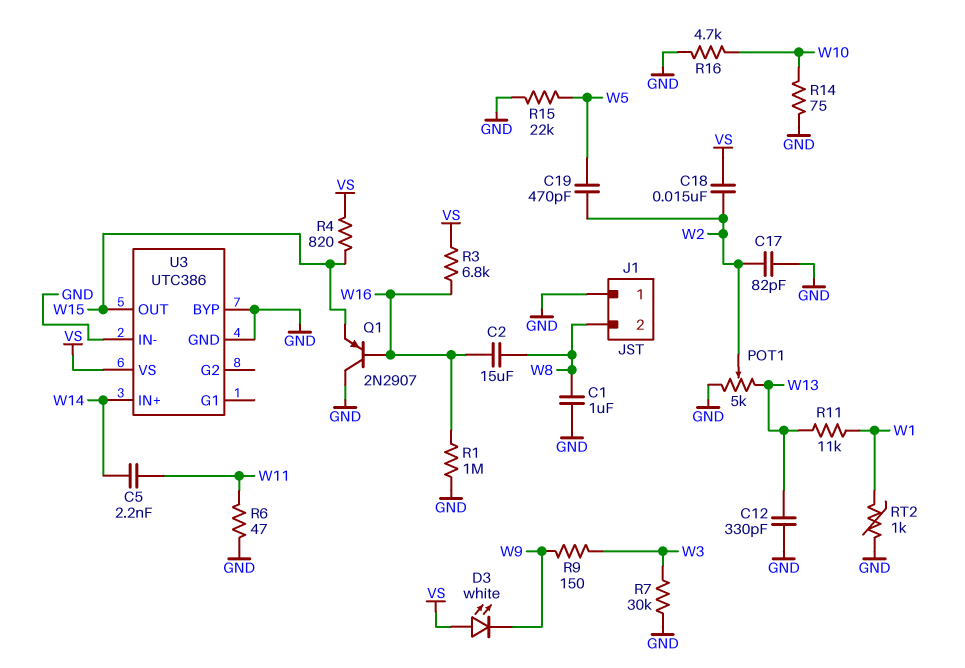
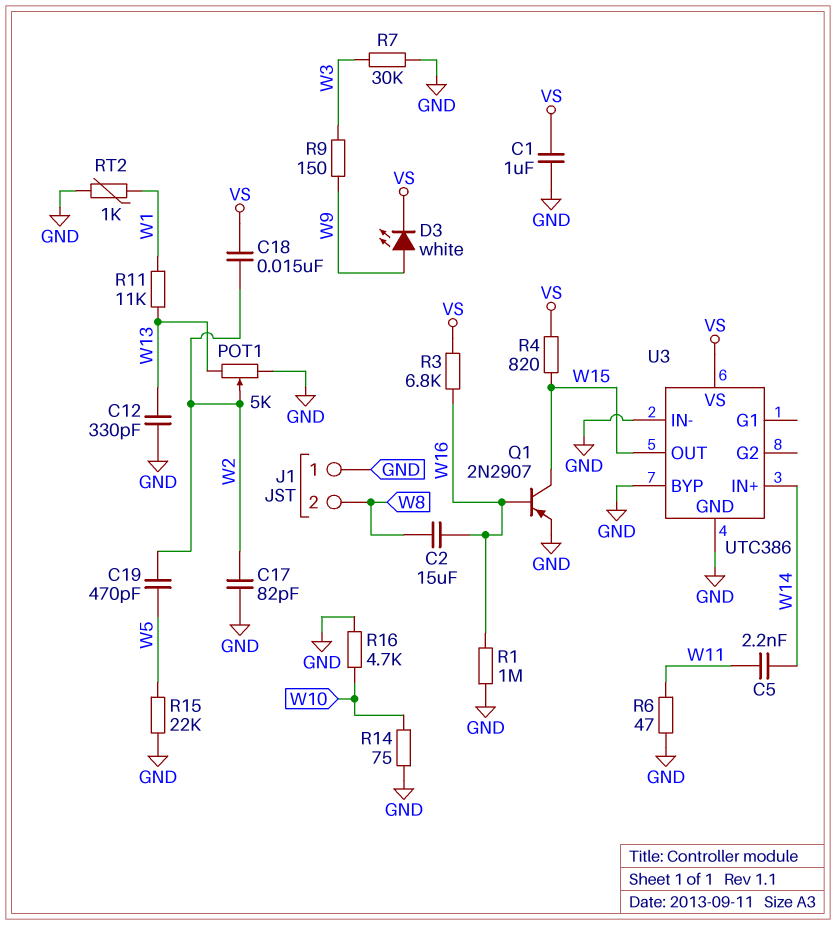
C1: 1uF (GND, W8) -> 1uF (GND, VS)
D3: LED white (A VS, K W9) -> LED white (A W9, K VS)
Q1: PNP 2N2907 (B W16, C GND, E W15) -> PNP 2N2907 (B W16, C W15, E GND)

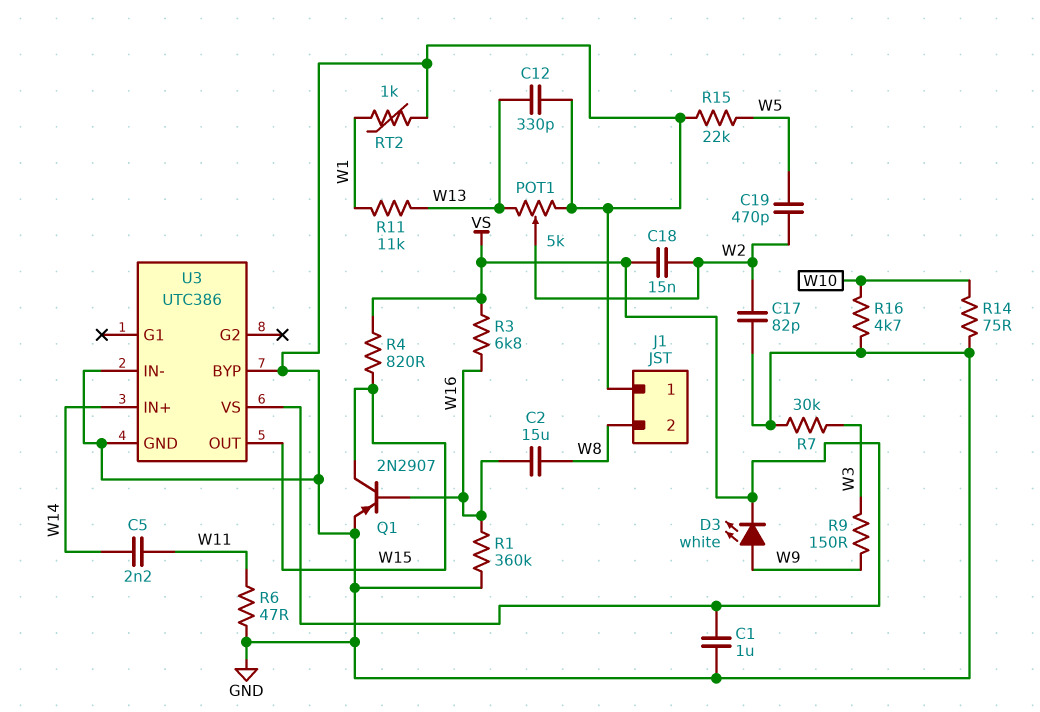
R1: 1M (GND, W16) -> 360k (GND, W16)

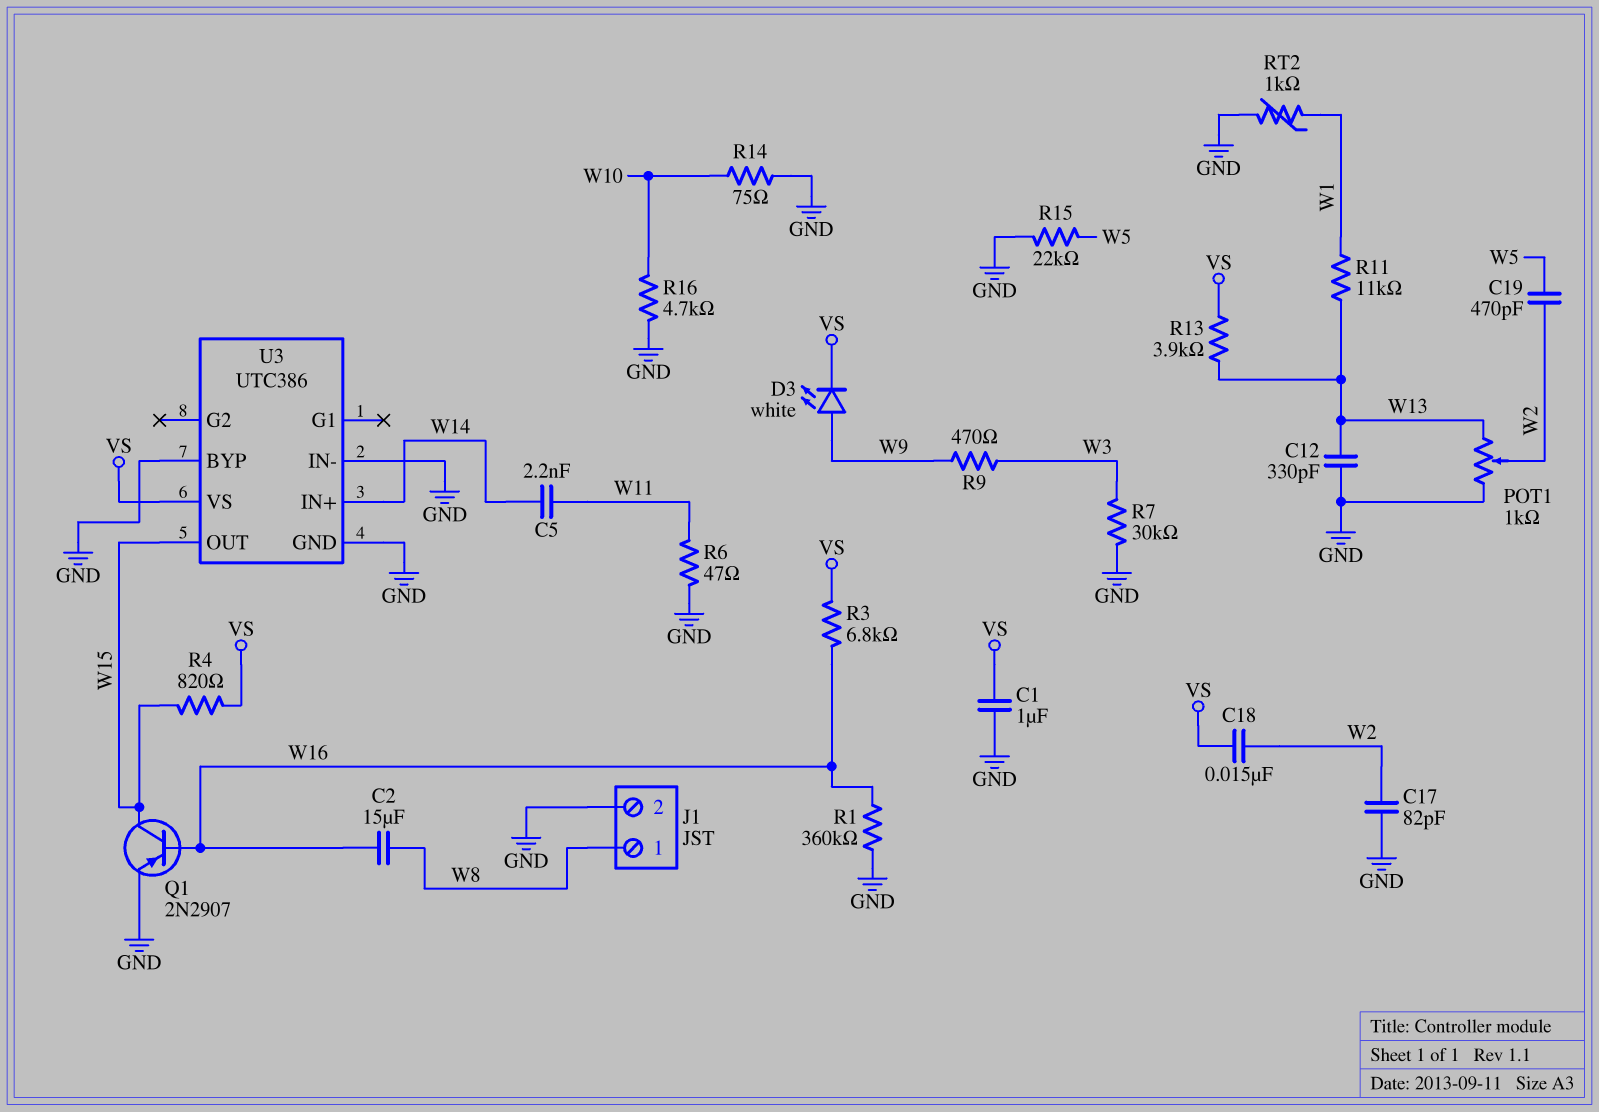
J1 pin 1: GND -> W8
J1 pin 2: W8 -> GND
POT1: 5k (GND, W13, wiper W2) -> 1k (GND, W13, wiper W2)
R9: 150 (W3, W9) -> 470 (W3, W9)
R13: none -> 3.9k (VS, W13)

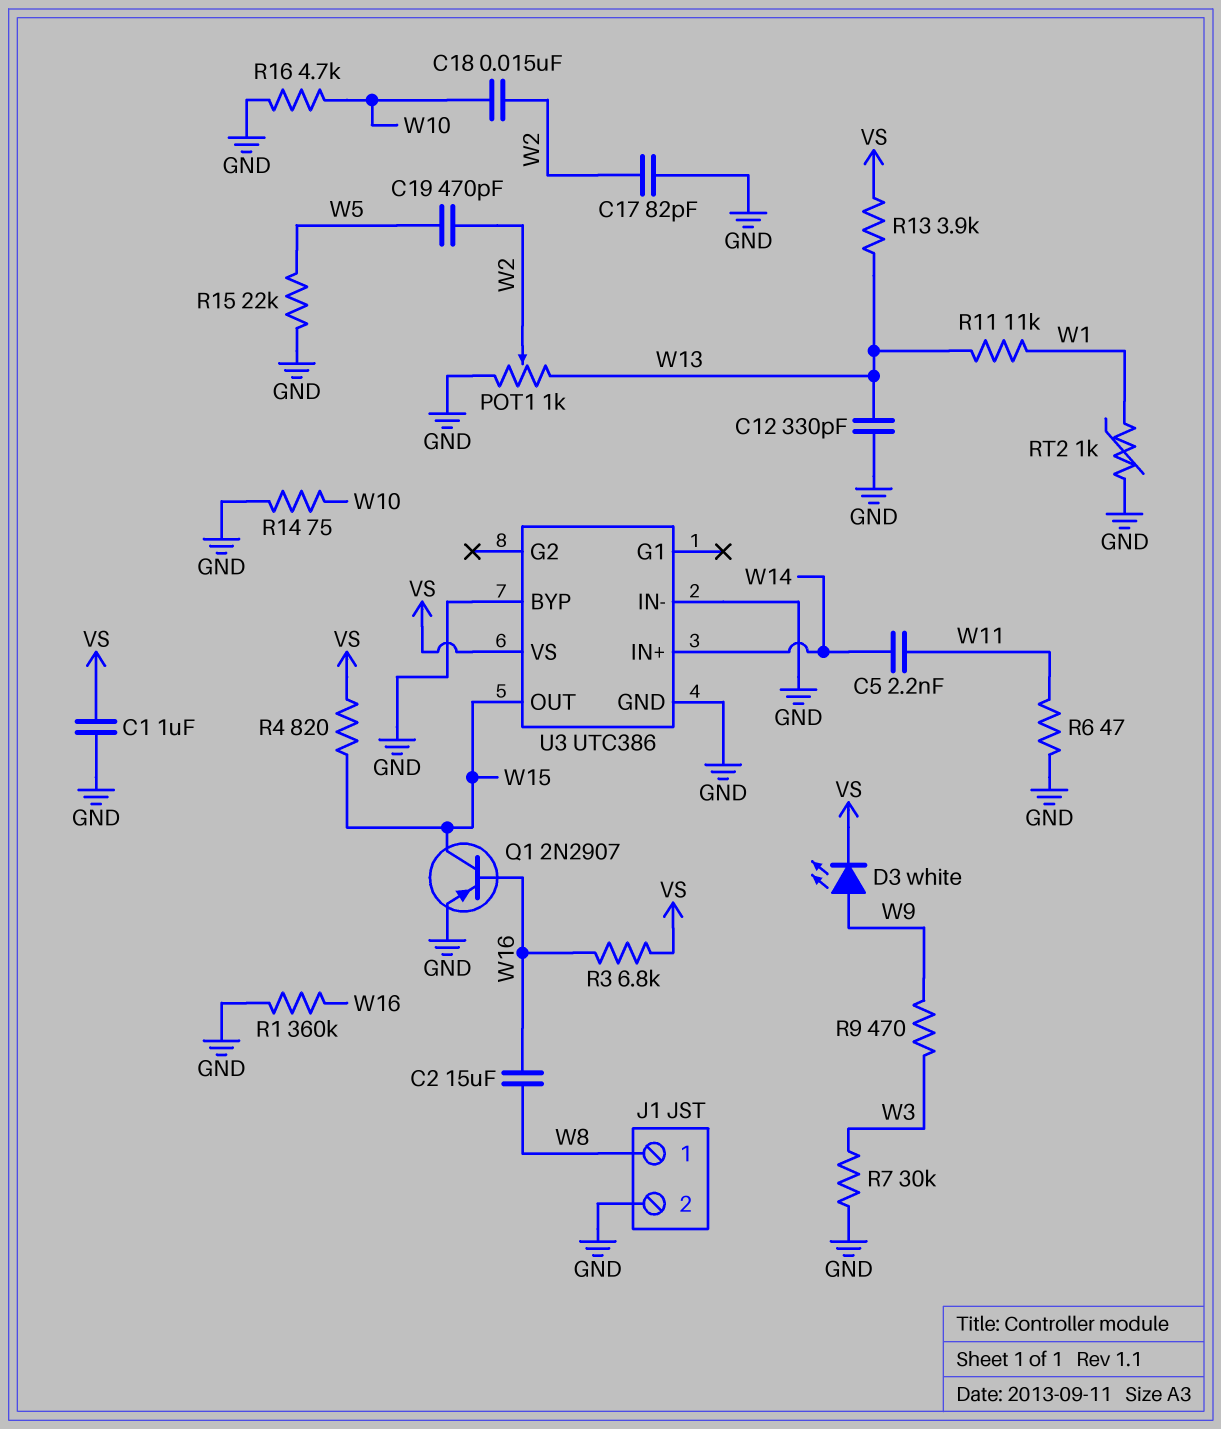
C18: 15nF (VS, W2) -> 15nF (W2, W10)

